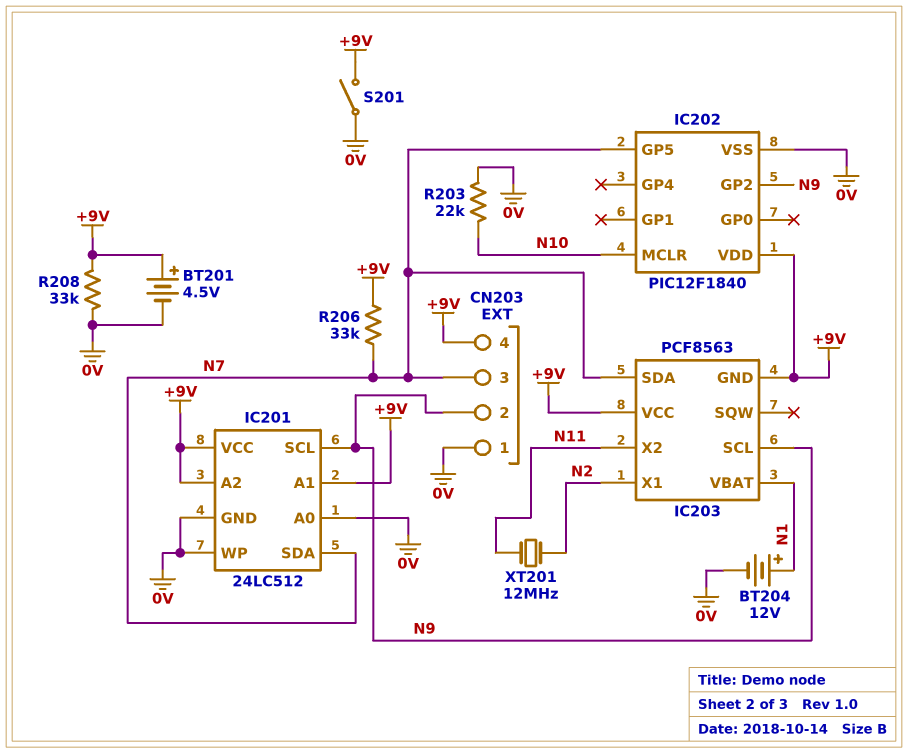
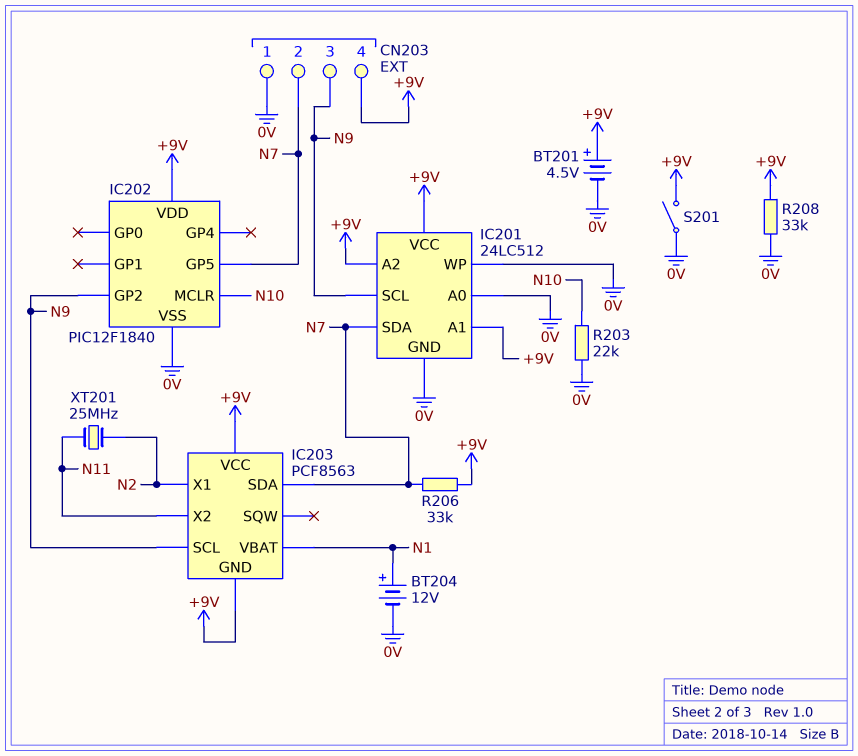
CN203 pin 2: N9 -> N7
CN203 pin 3: N7 -> N9
XT201: 12MHz (N2, N11) -> 25MHz (N2, N11)

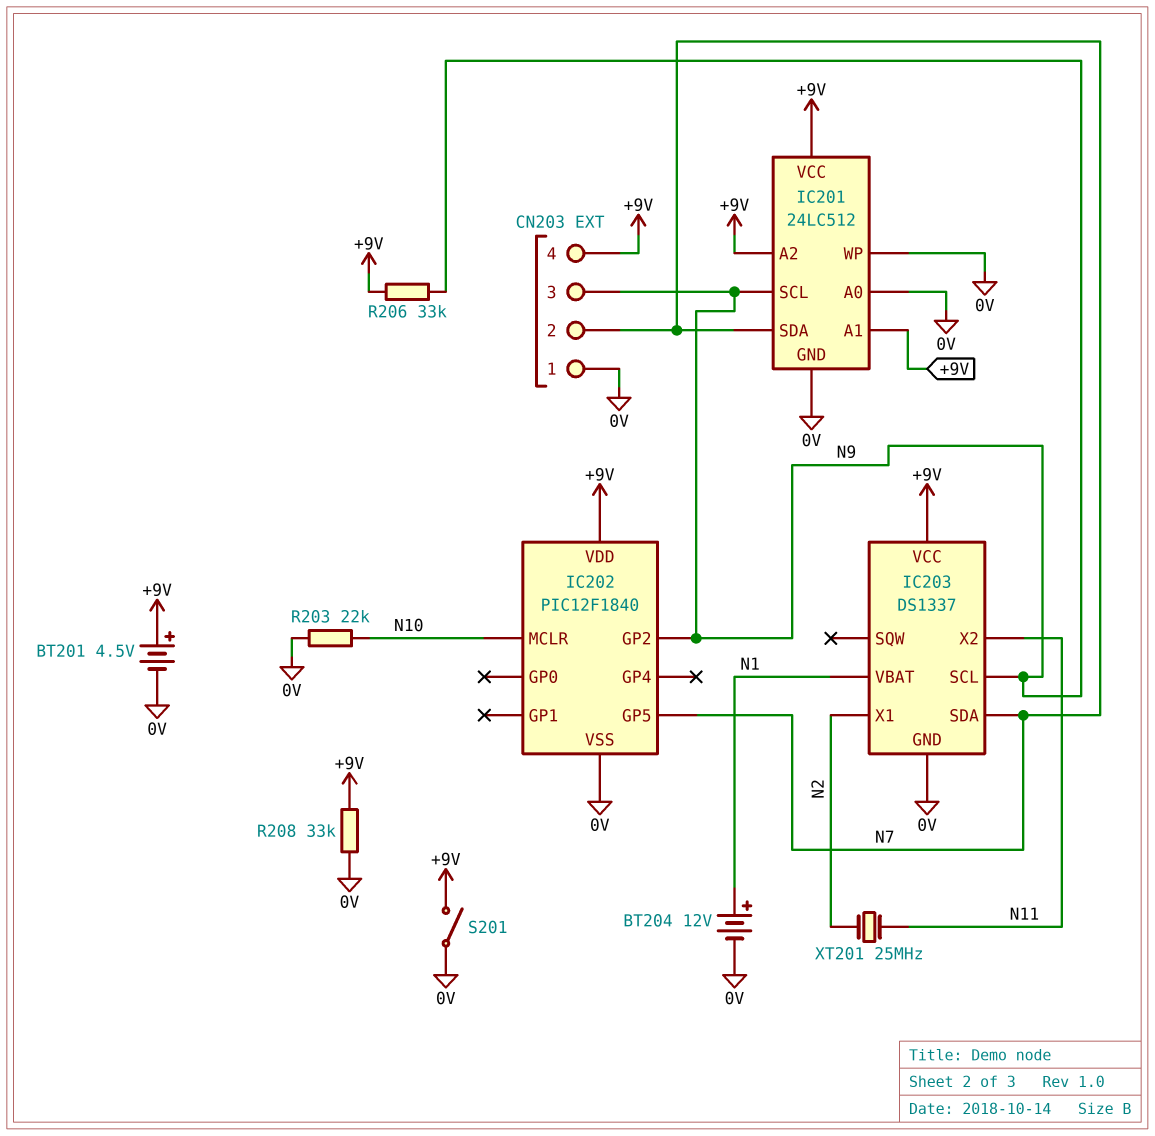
IC203: PCF8563 -> DS1337
IC203 pin GND: +9V -> 0V
R206: 33k (+9V, N7) -> 33k (+9V, N9)

